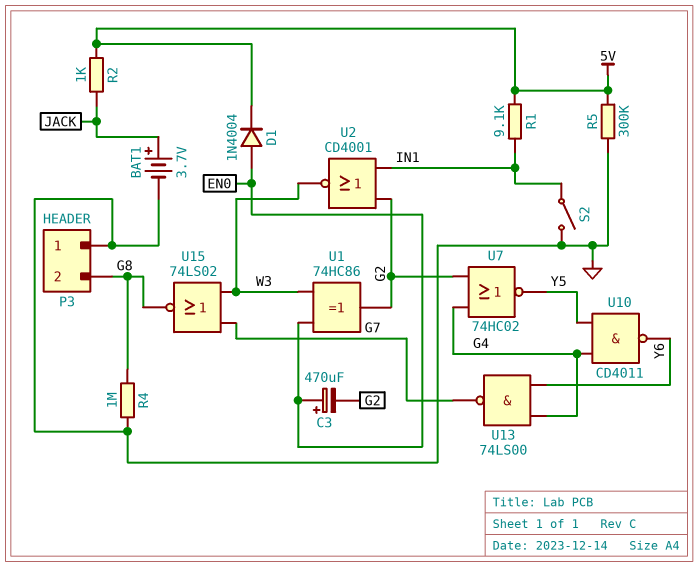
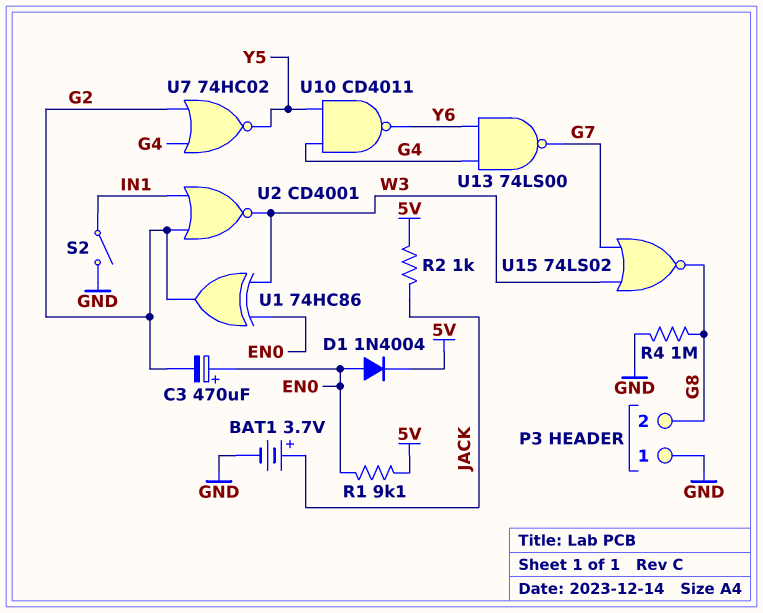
R1: 9.1k (5V, IN1) -> 9.1k (5V, EN0)
R5: 300k (5V, GND) -> none

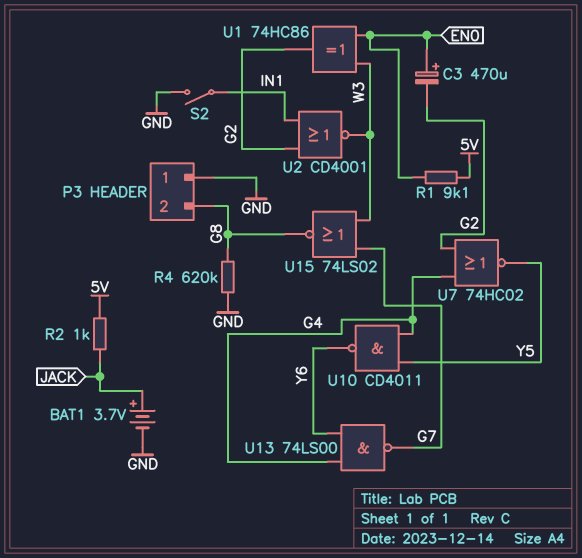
D1: diode 1N4004 (A EN0, K 5V) -> none
R4: 1M (G8, GND) -> 620k (G8, GND)

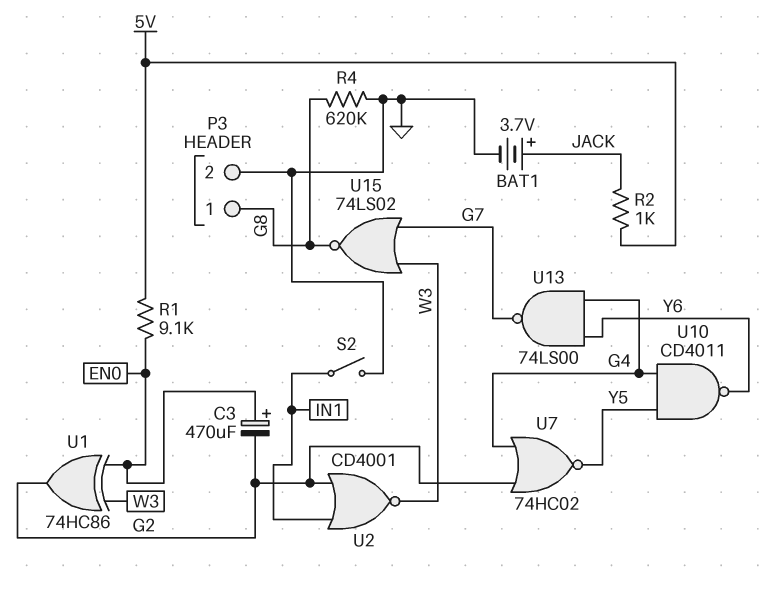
P3 pin 1: GND -> G8
P3 pin 2: G8 -> GND

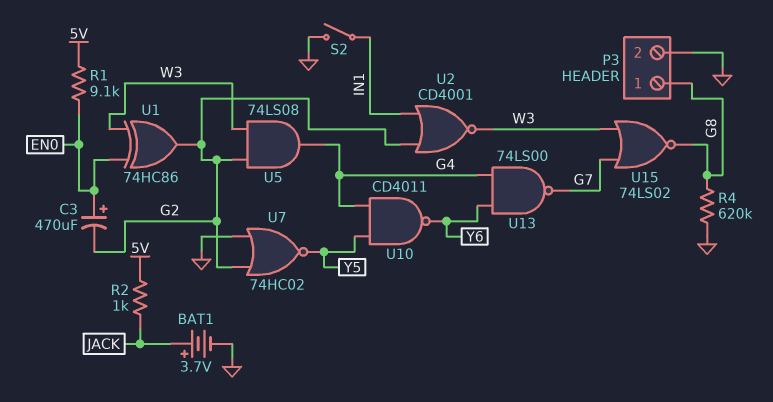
U5: none -> AND 74LS08 (in G2, in W3, out G4)
U7: NOR 74HC02 (in G2, in G4, out Y5) -> NOR 74HC02 (in G2, in GND, out Y5)

